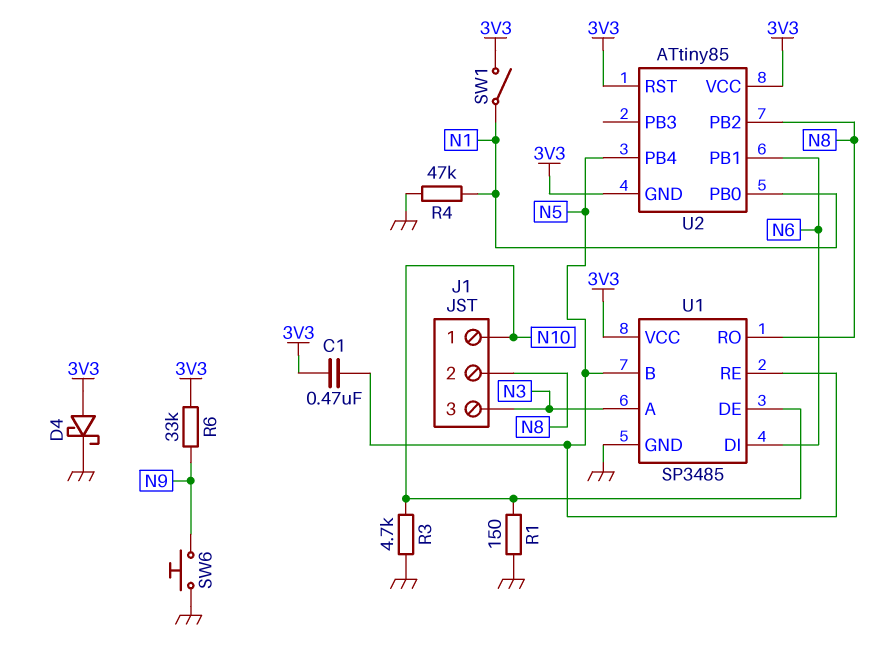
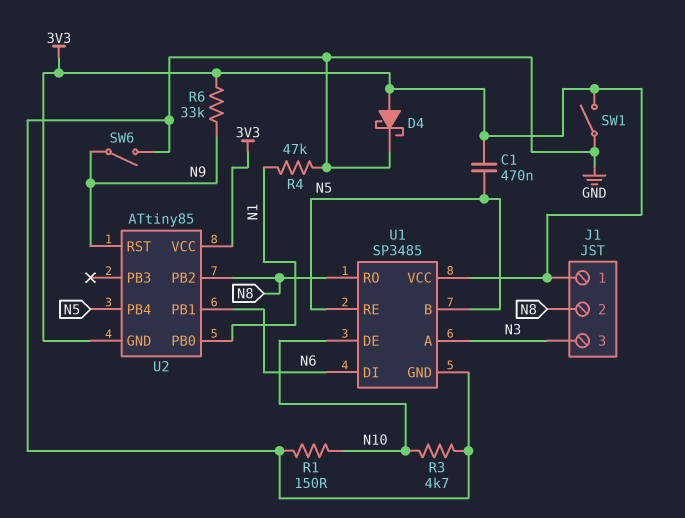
J1 pin 1: N10 -> 3V3
SW1: switch (3V3, N1) -> switch (3V3, GND)
SW6: button (GND, N9) -> switch (GND, N9)
U2 pin RST: 3V3 -> N9

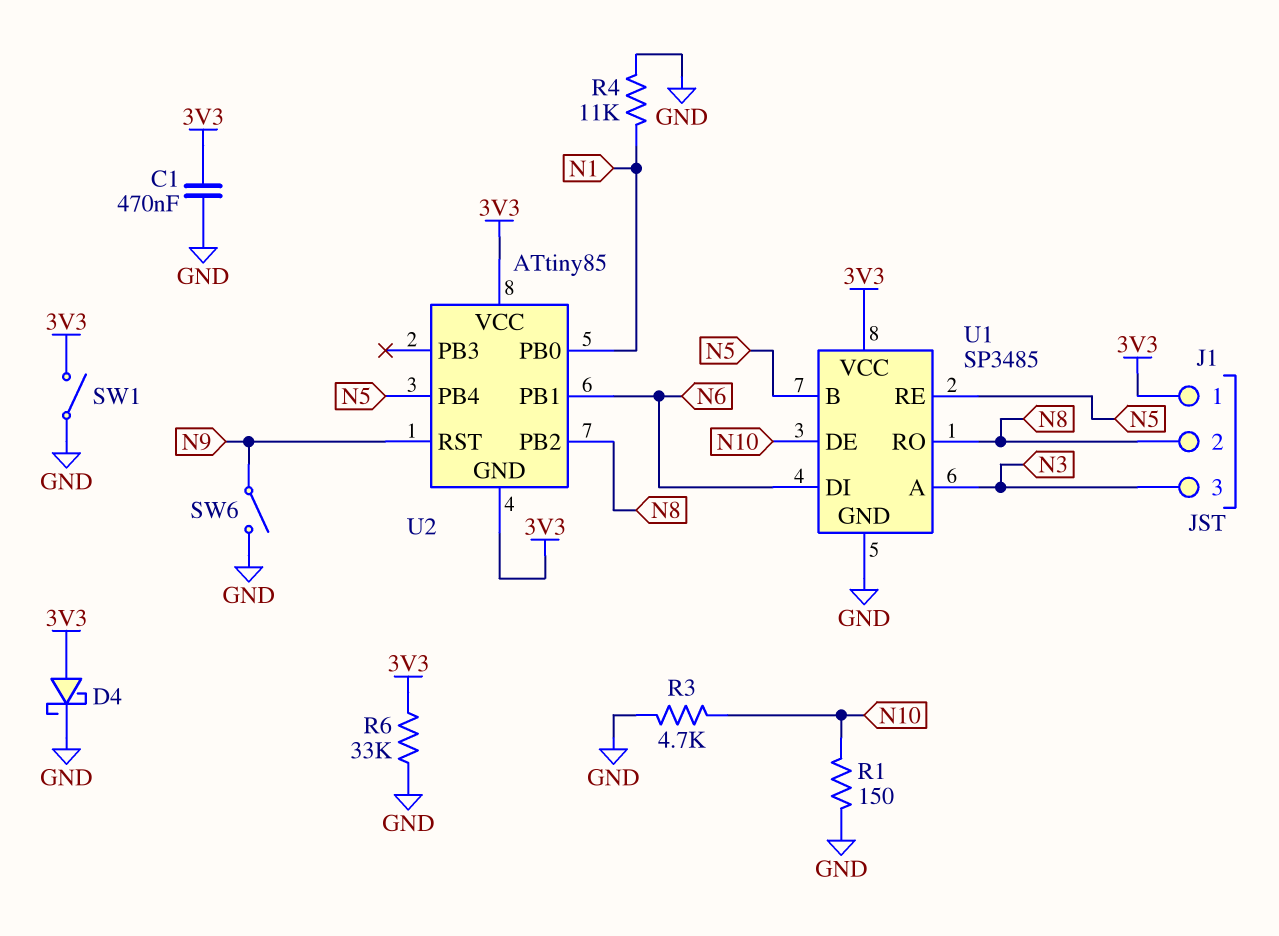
C1: 470nF (3V3, N5) -> 470nF (3V3, GND)
R4: 47k (GND, N1) -> 11k (GND, N1)
R6: 33k (3V3, N9) -> 33k (3V3, GND)

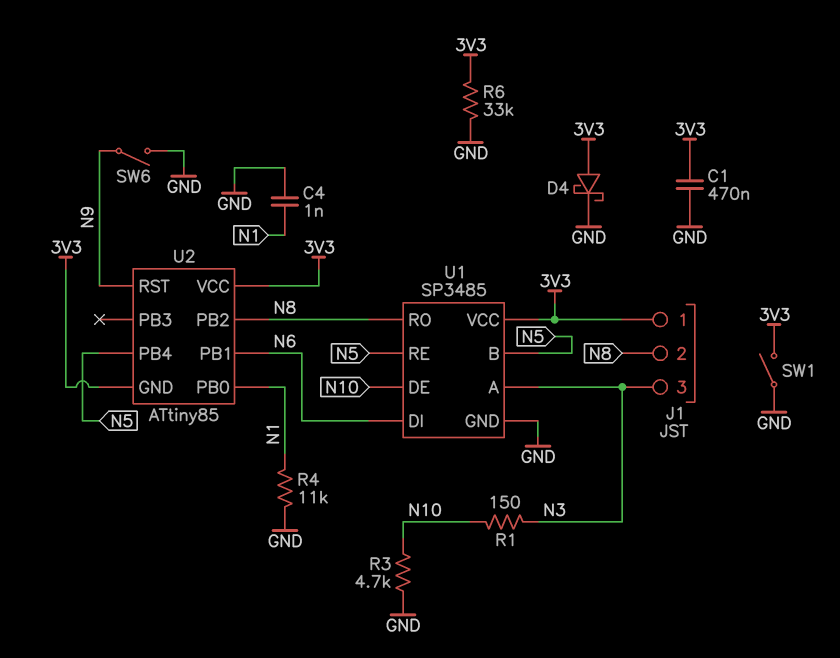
C4: none -> 1nF (GND, N1)
R1: 150 (GND, N10) -> 150 (N3, N10)

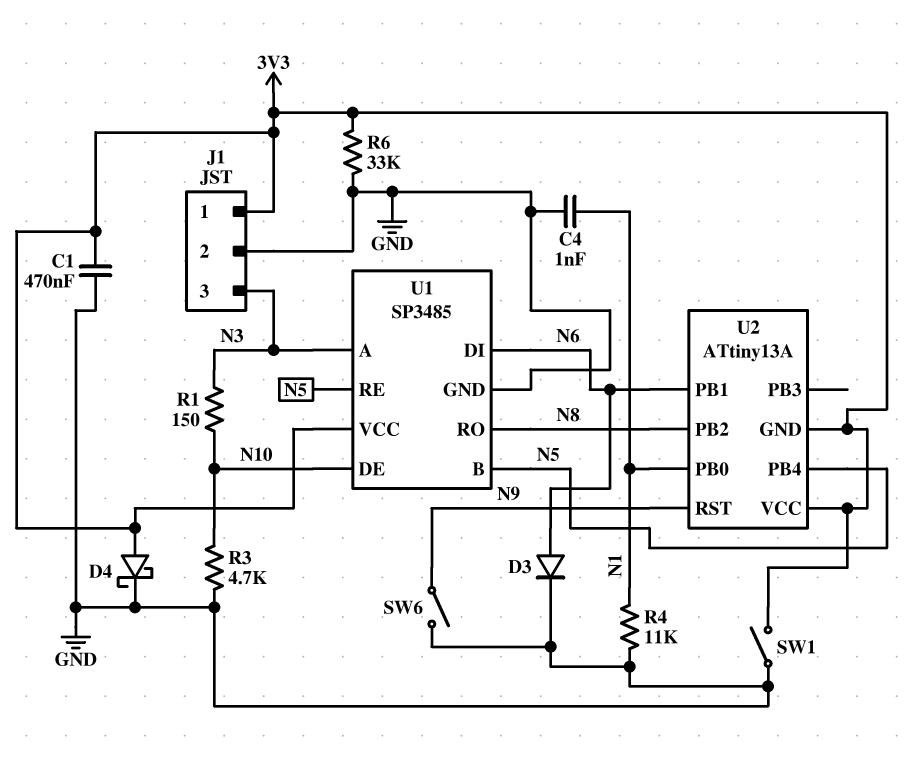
D3: none -> diode (A N6, K GND)
J1 pin 2: N8 -> GND
U2: ATtiny85 -> ATtiny13A

